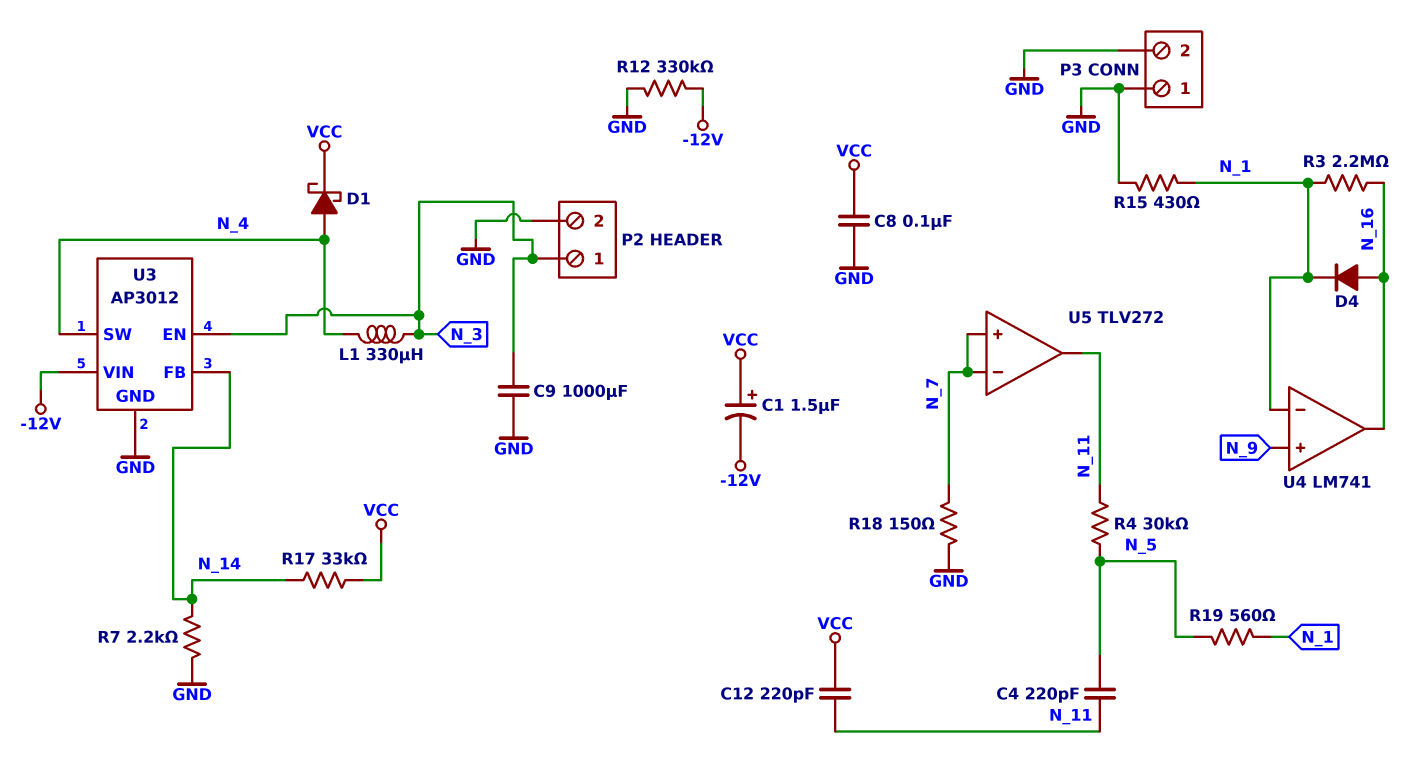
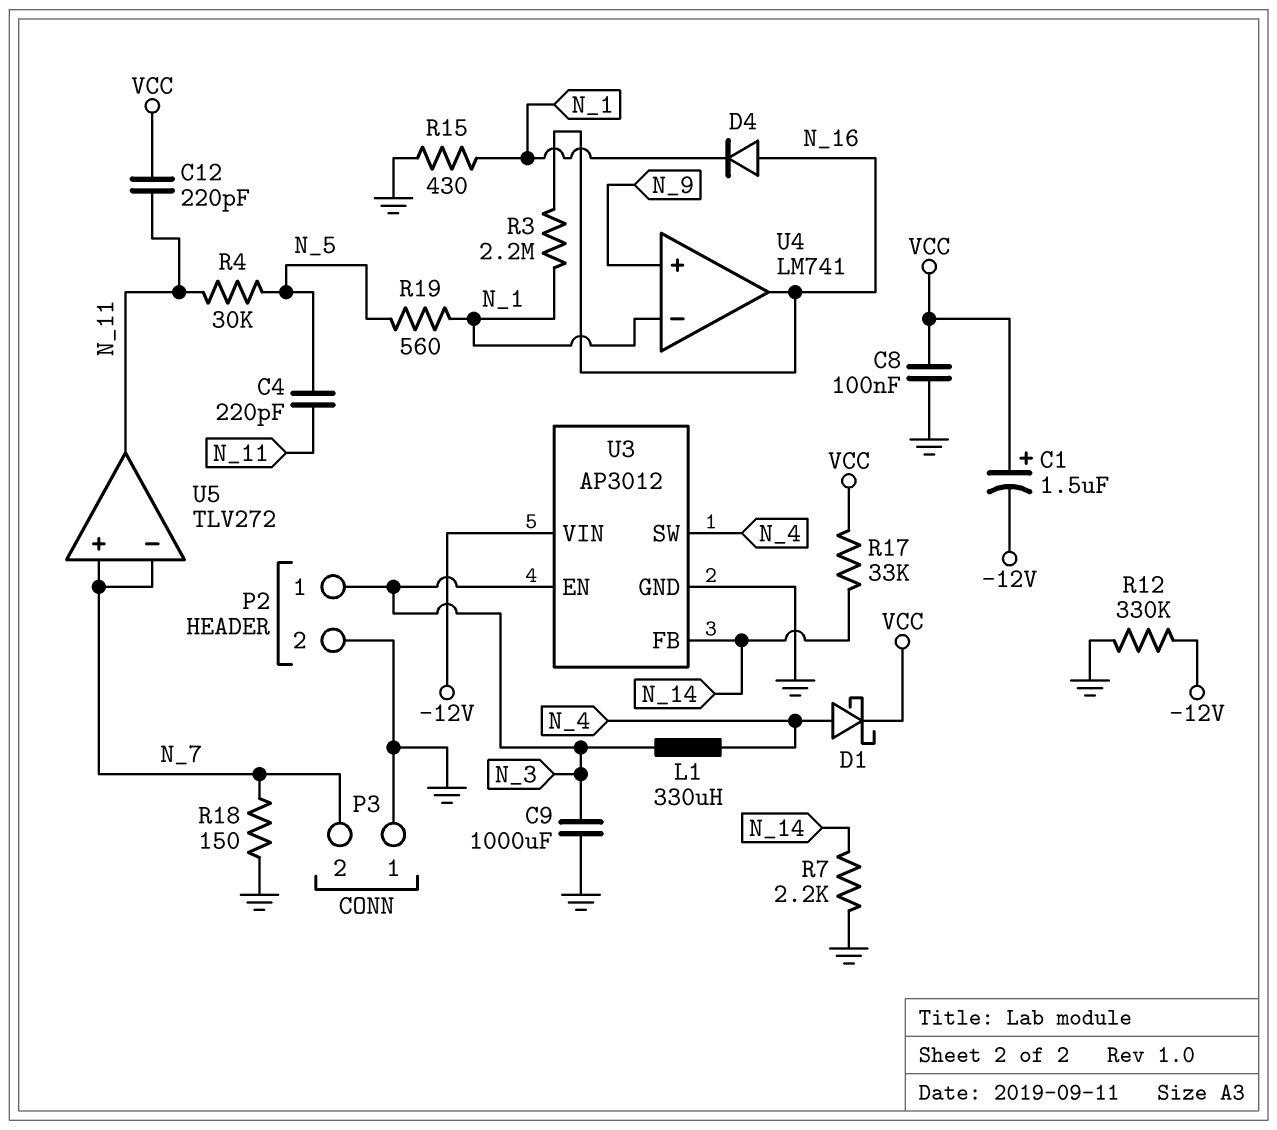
P3 pin 2: GND -> N_7

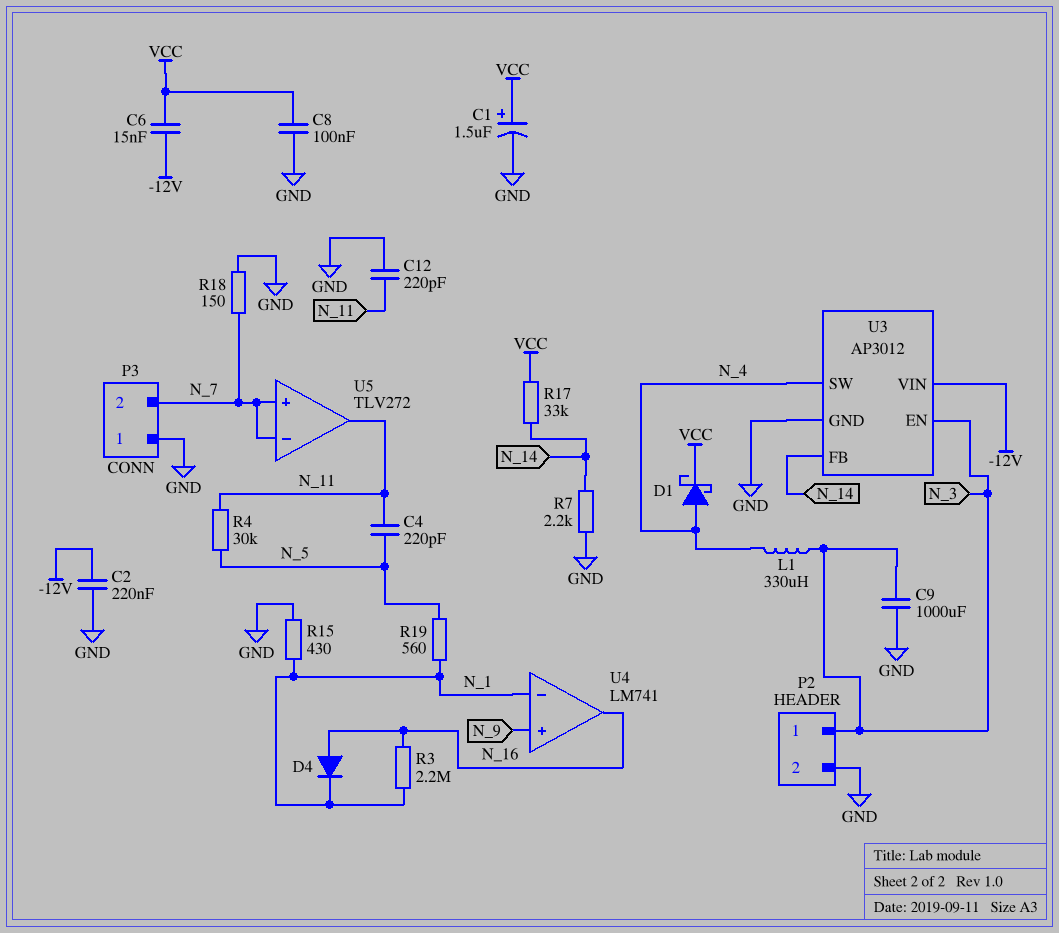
C1: 1.5uF (plus VCC, minus -12V) -> 1.5uF (plus VCC, minus GND)
C2: none -> 220nF (-12V, GND)
C6: none -> 15nF (-12V, VCC)
C12: 220pF (N_11, VCC) -> 220pF (GND, N_11)
R12: 330k (-12V, GND) -> none

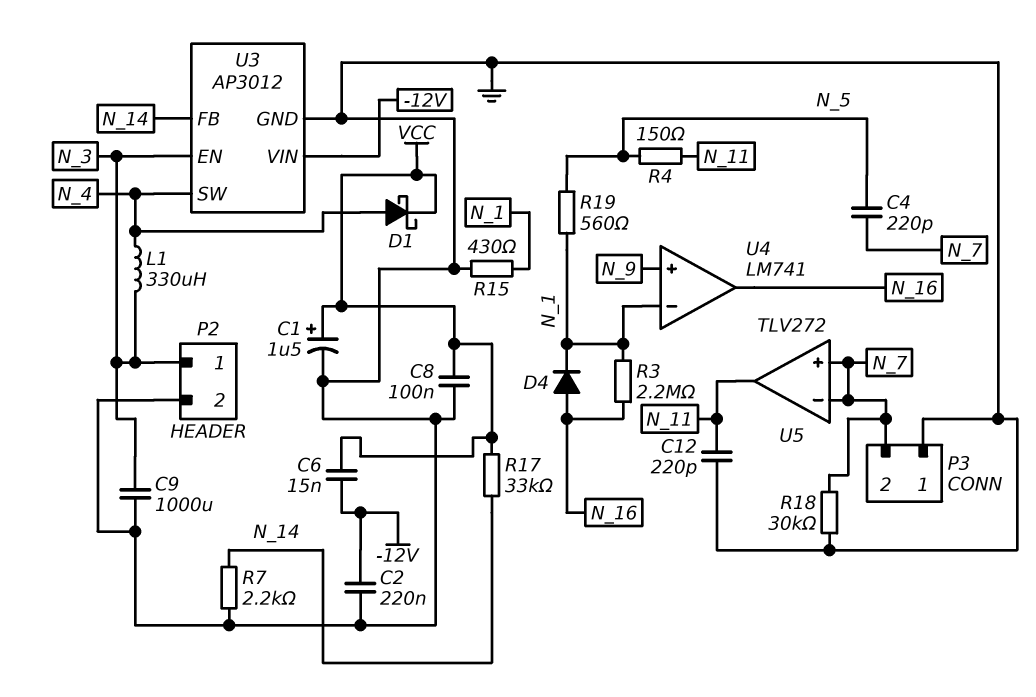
C4: 220pF (N_5, N_11) -> 220pF (N_5, N_7)
R4: 30k (N_5, N_11) -> 150 (N_5, N_11)
R18: 150 (GND, N_7) -> 30k (GND, N_7)

